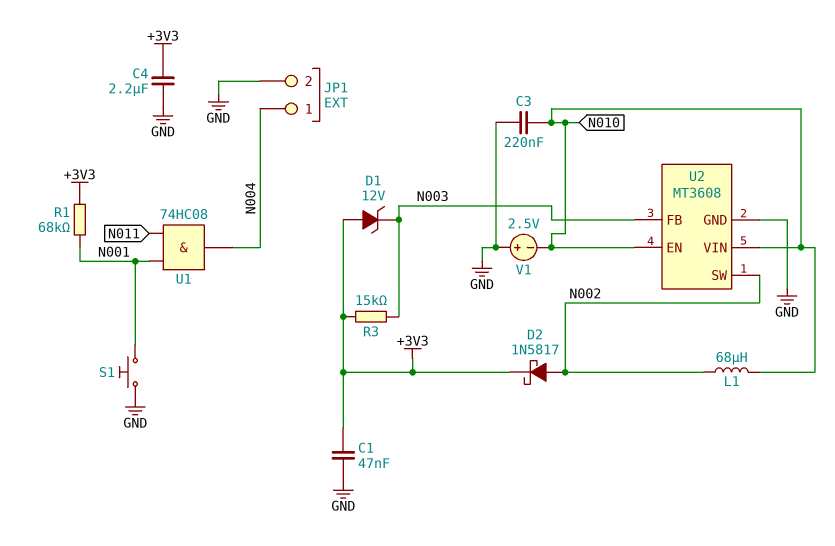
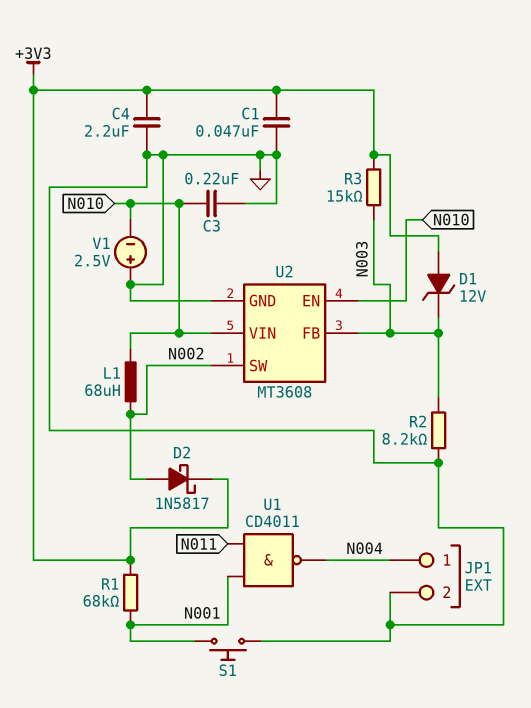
R2: none -> 8.2k (GND, N003)
U1: AND 74HC08 (in N001, in N011, out N004) -> NAND CD4011 (in N001, in N011, out N004)

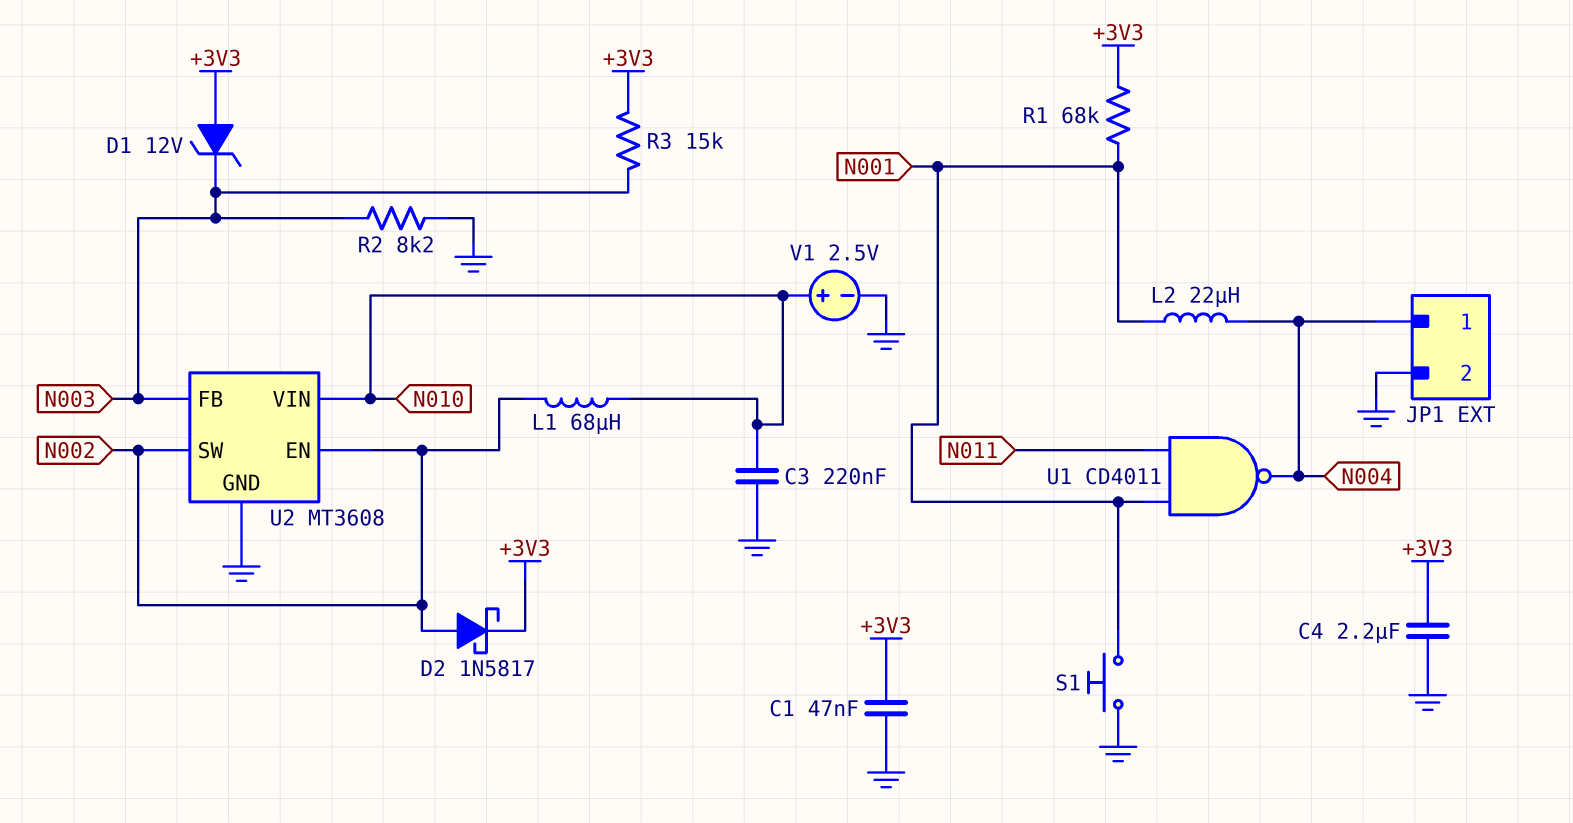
L2: none -> 22uH (N001, N004)
U2 pin EN: N010 -> N002
V1: 2.5V (plus GND, minus N010) -> 2.5V (plus N010, minus GND)

